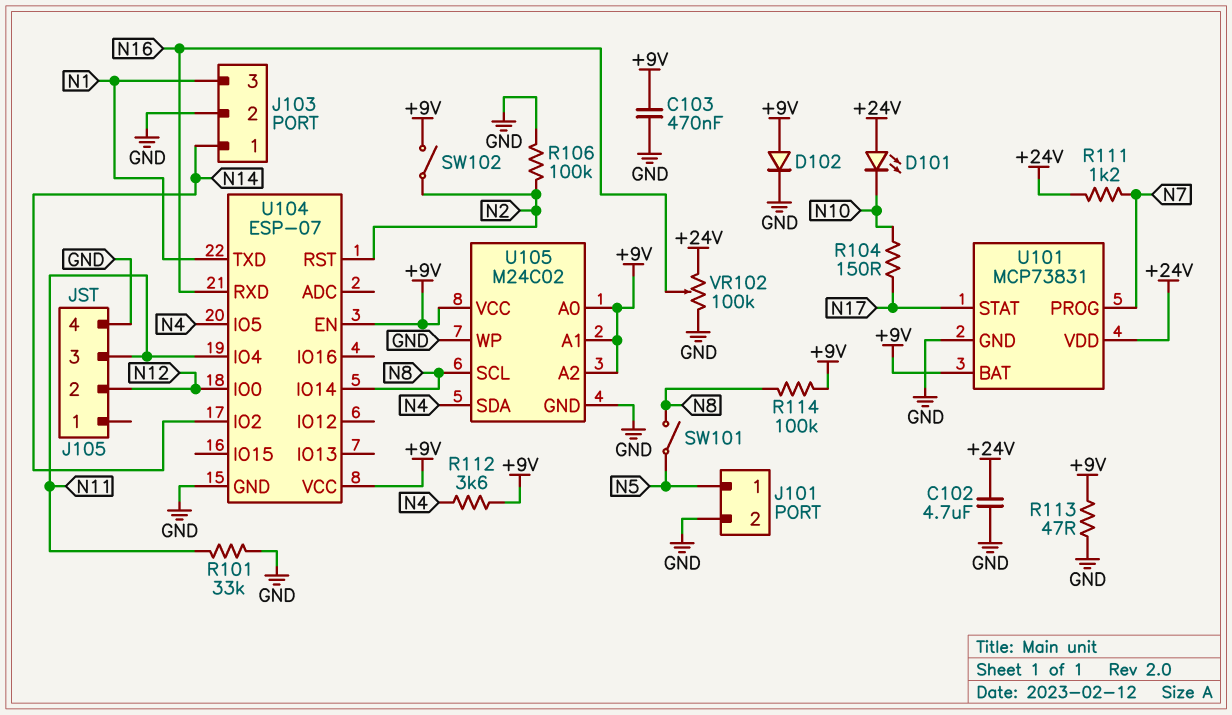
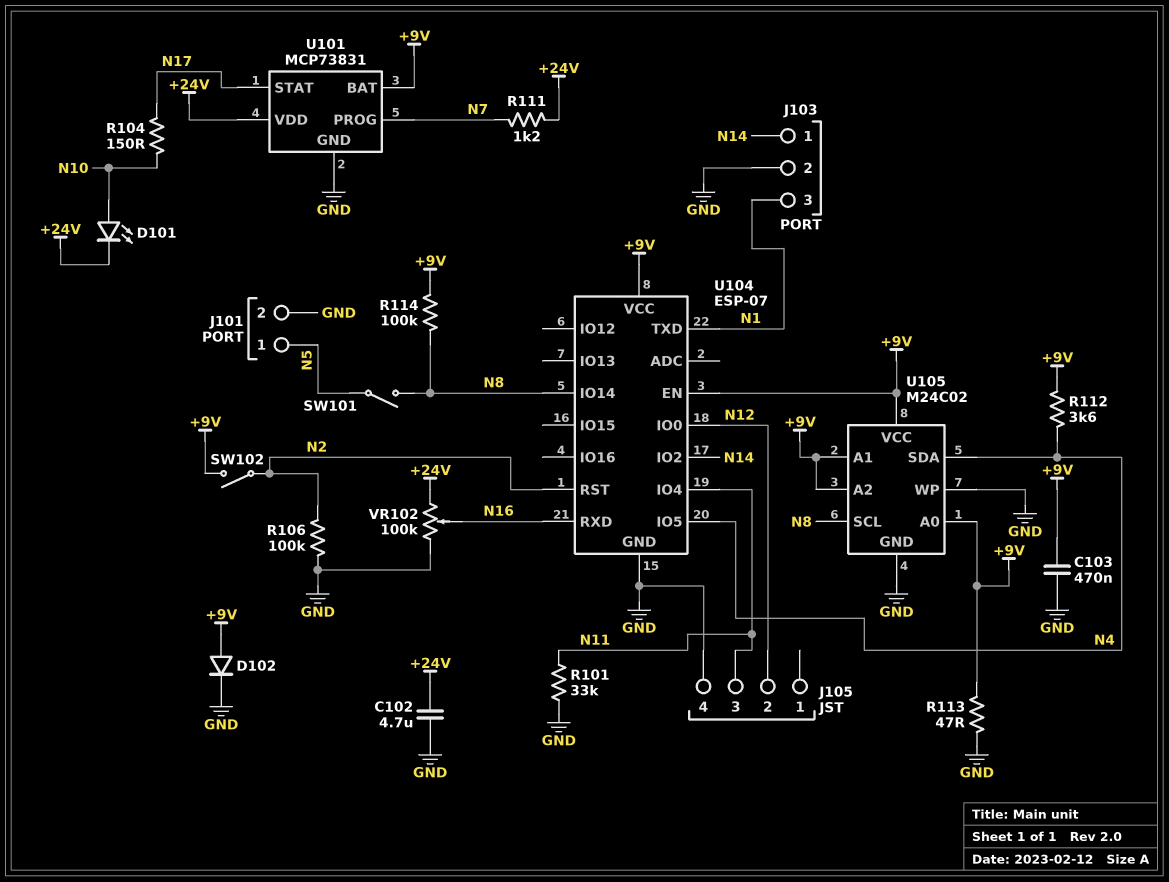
D101: LED (A +24V, K N10) -> LED (A N10, K +24V)

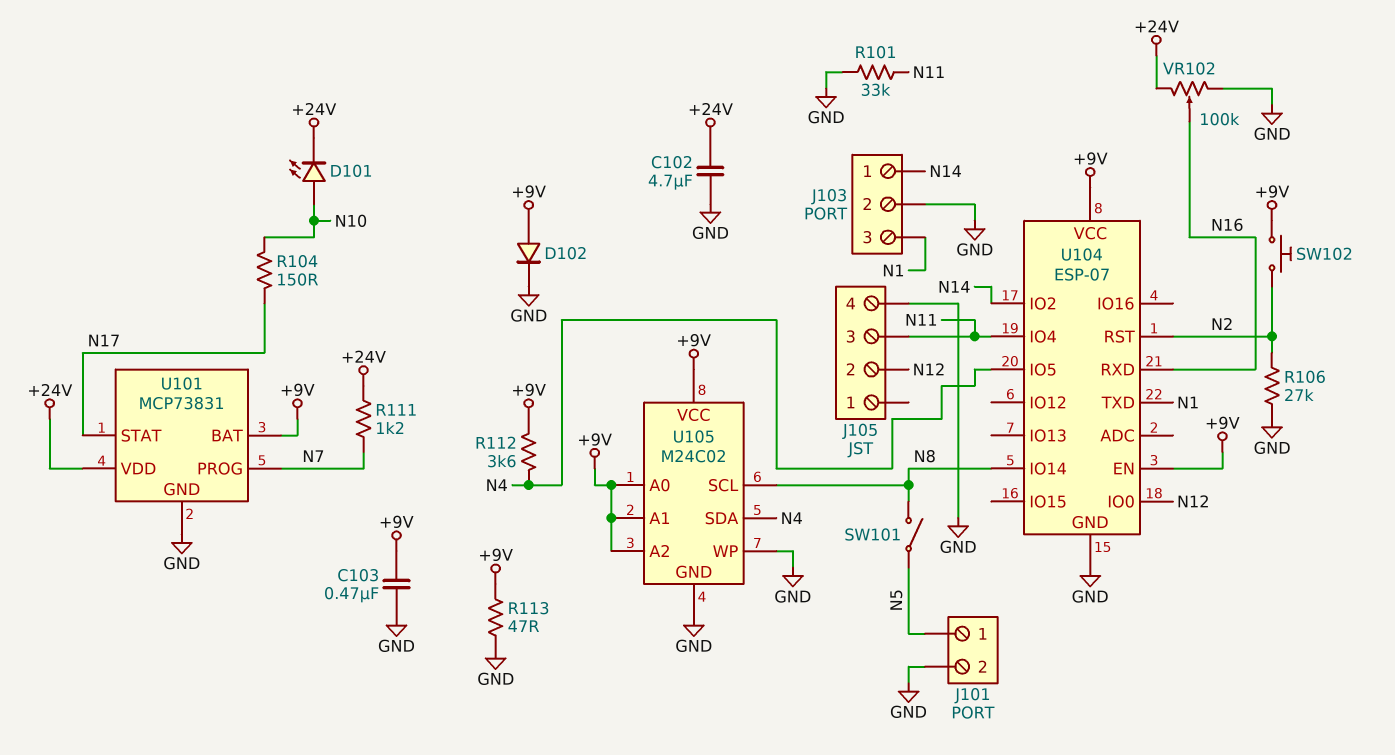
R106: 100k (GND, N2) -> 27k (GND, N2)
R114: 100k (+9V, N8) -> none
SW102: switch (+9V, N2) -> button (+9V, N2)

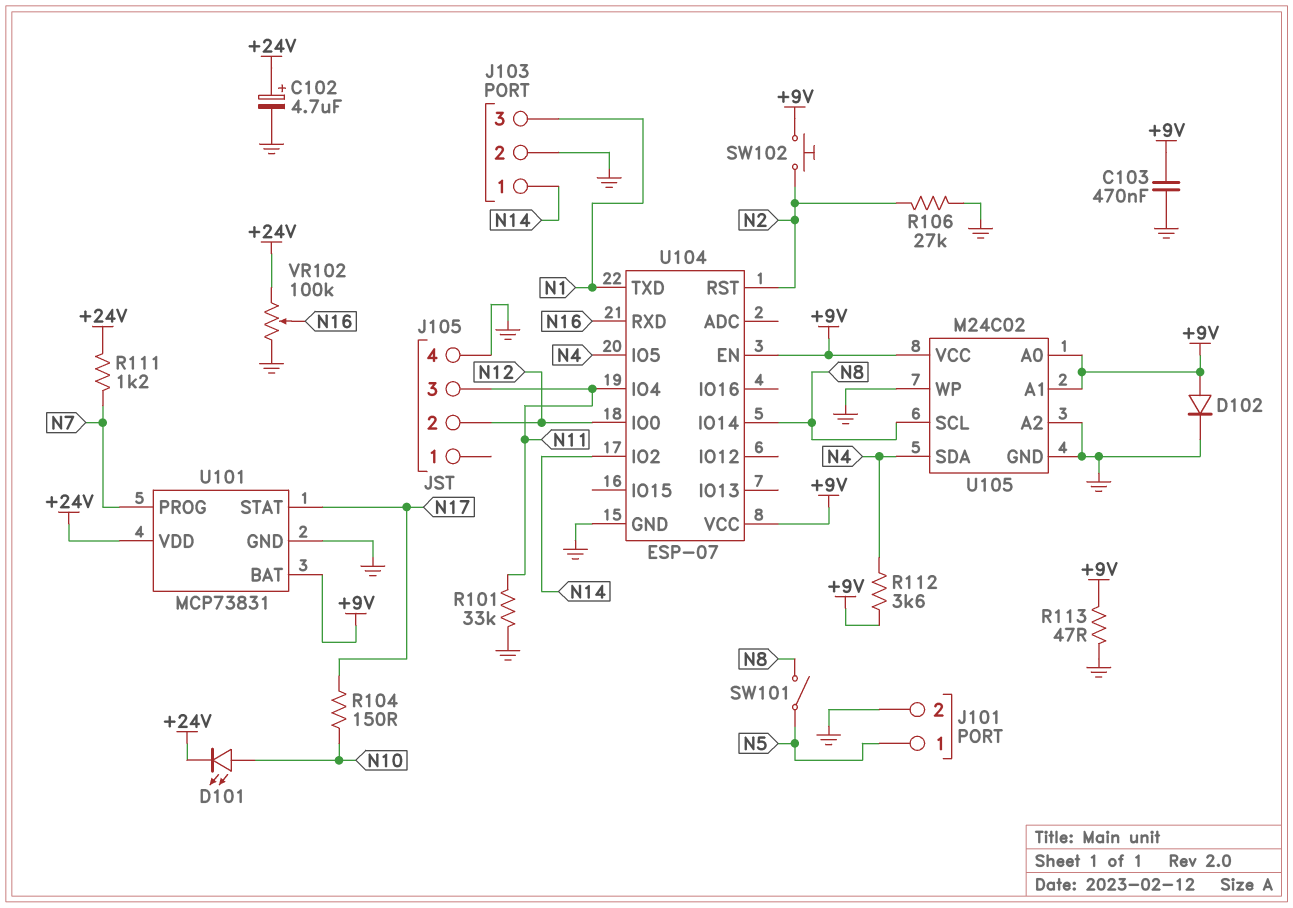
C102: 4.7uF (+24V, GND) -> 4.7uF (plus +24V, minus GND)
U105 pin A2: +9V -> GND

